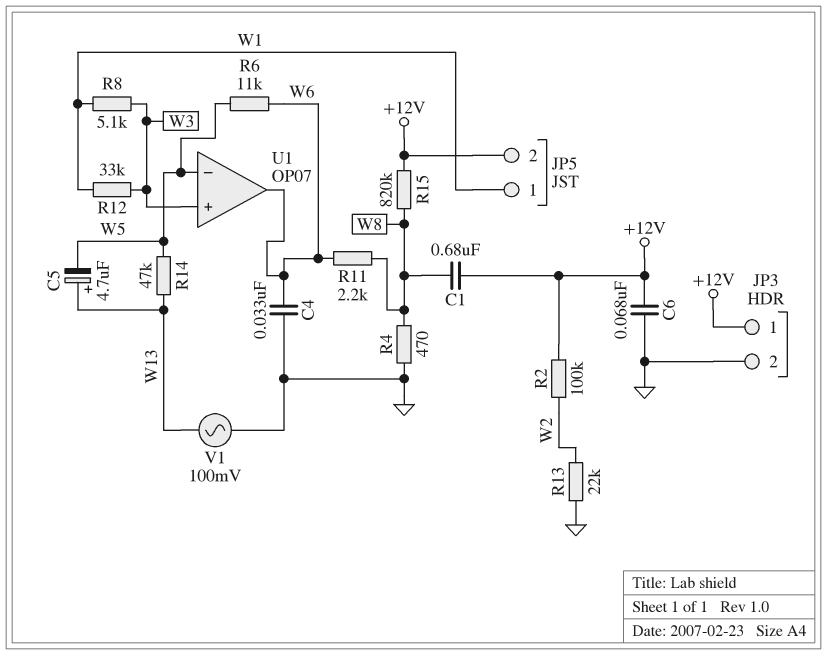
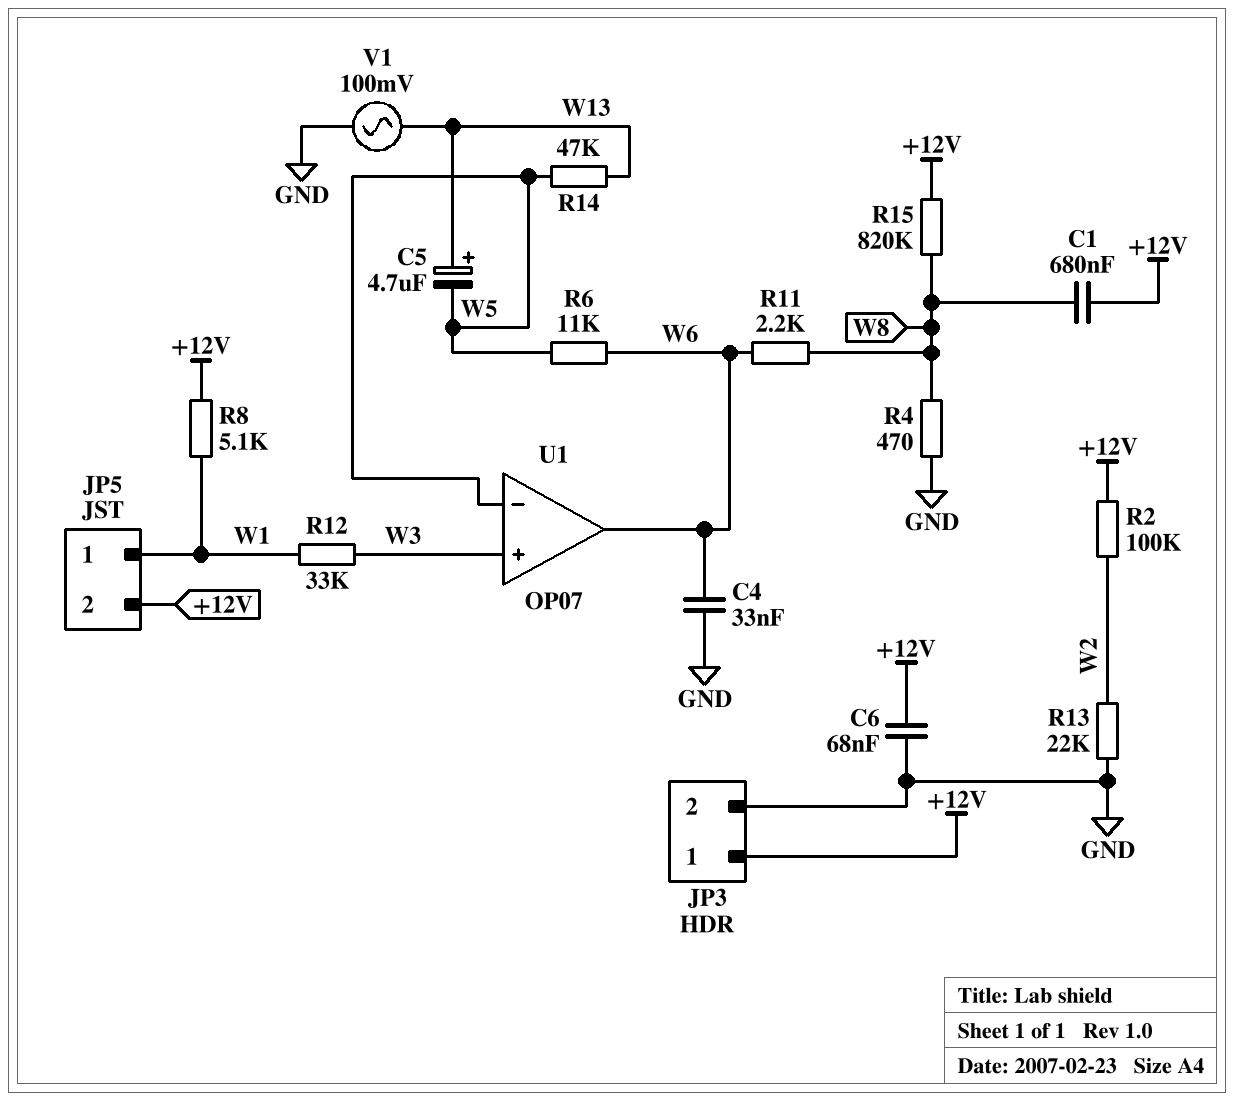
R8: 5.1k (W1, W3) -> 5.1k (+12V, W1)

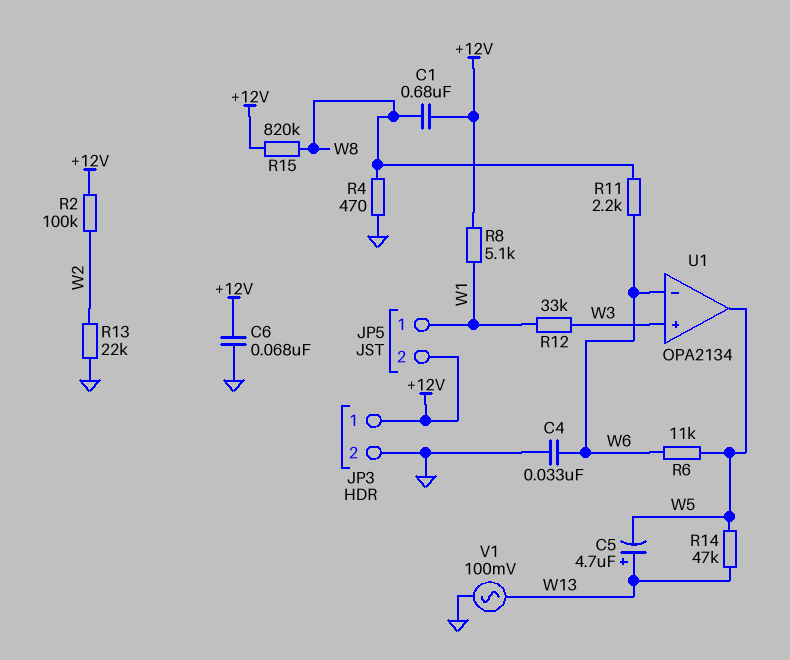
U1: OP07 -> OPA2134
U1 pin in-: W5 -> W6
U1 pin out: W6 -> W5

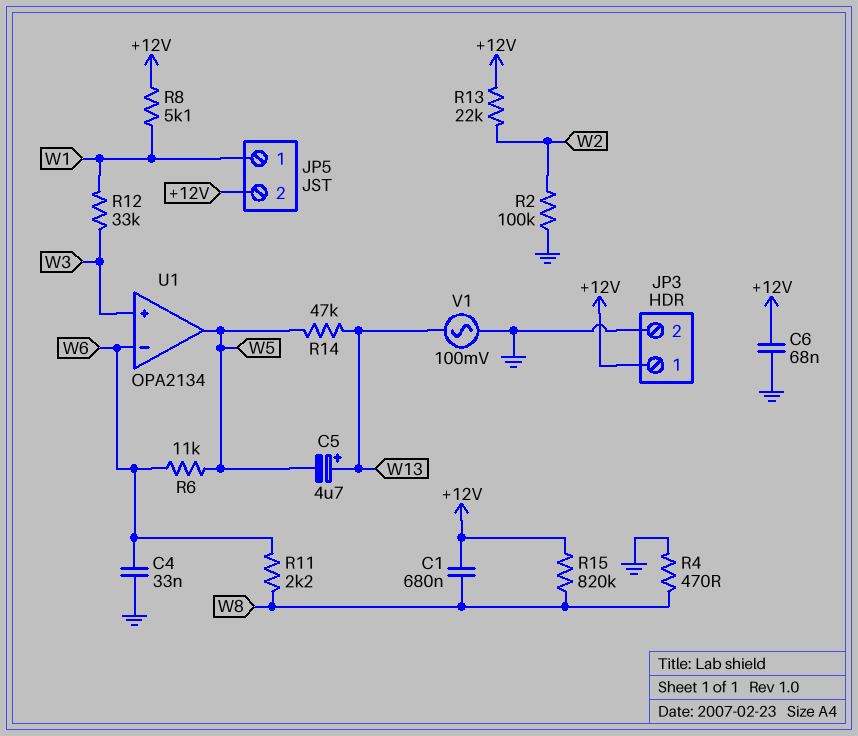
R2: 100k (+12V, W2) -> 100k (GND, W2)
R13: 22k (GND, W2) -> 22k (+12V, W2)

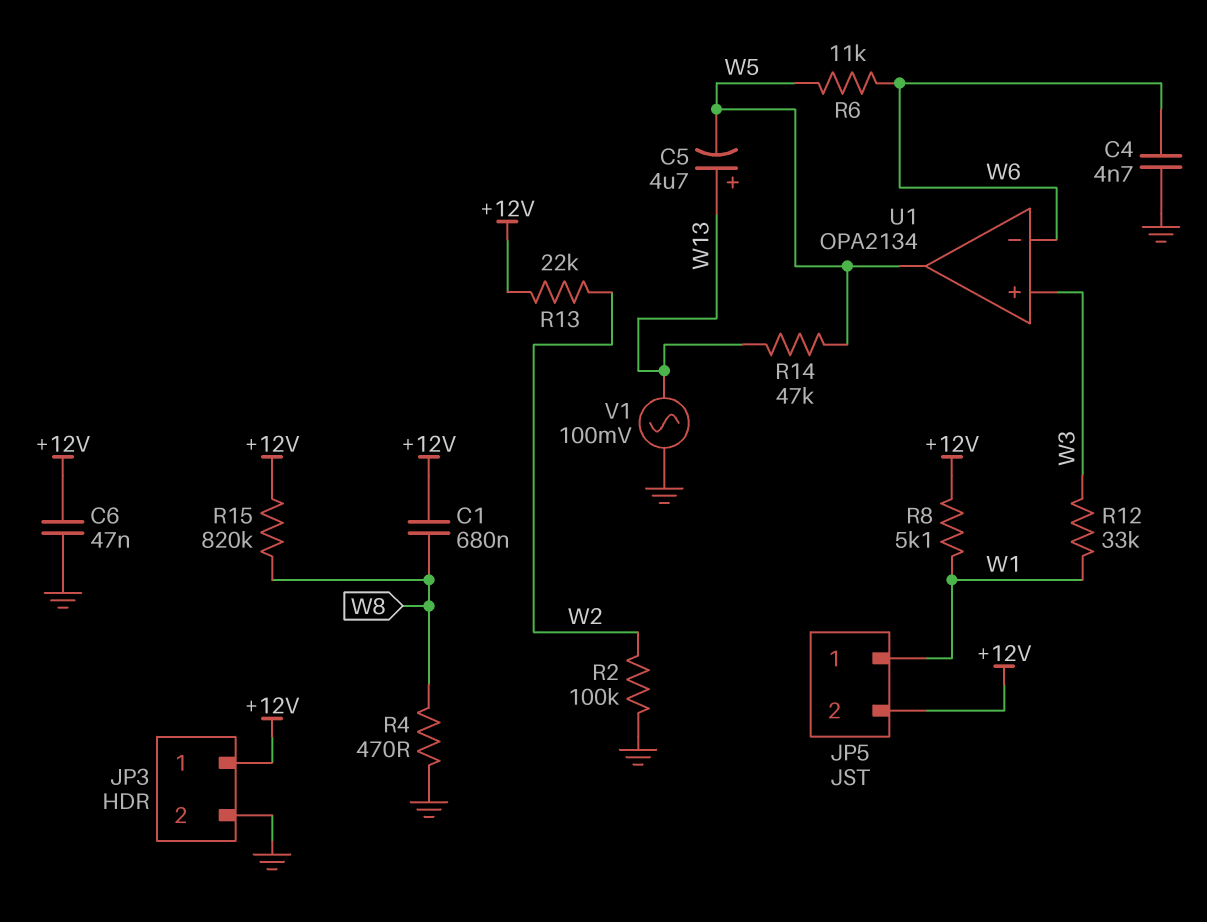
C4: 33nF (GND, W6) -> 4.7nF (GND, W6)
C6: 68nF (+12V, GND) -> 47nF (+12V, GND)
R11: 2.2k (W6, W8) -> none

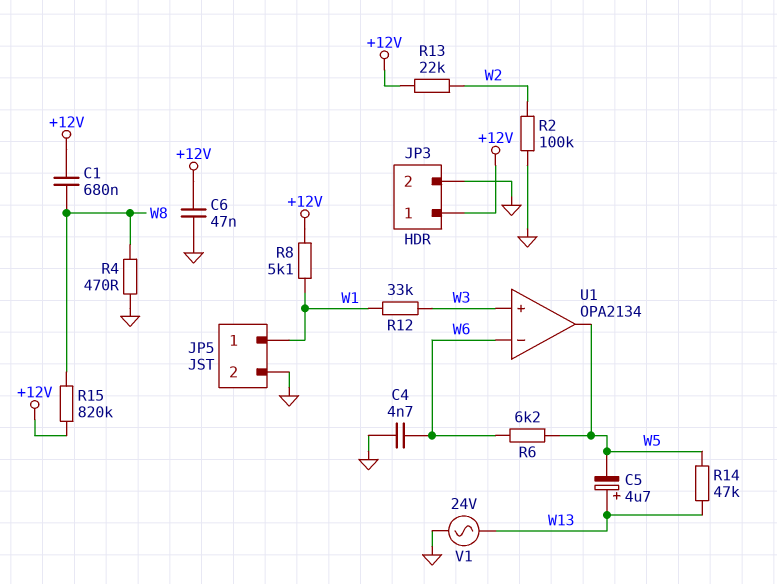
JP5 pin 2: +12V -> GND
R6: 11k (W5, W6) -> 6.2k (W5, W6)
V1: AC 100mV (GND, W13) -> AC 24V (GND, W13)

